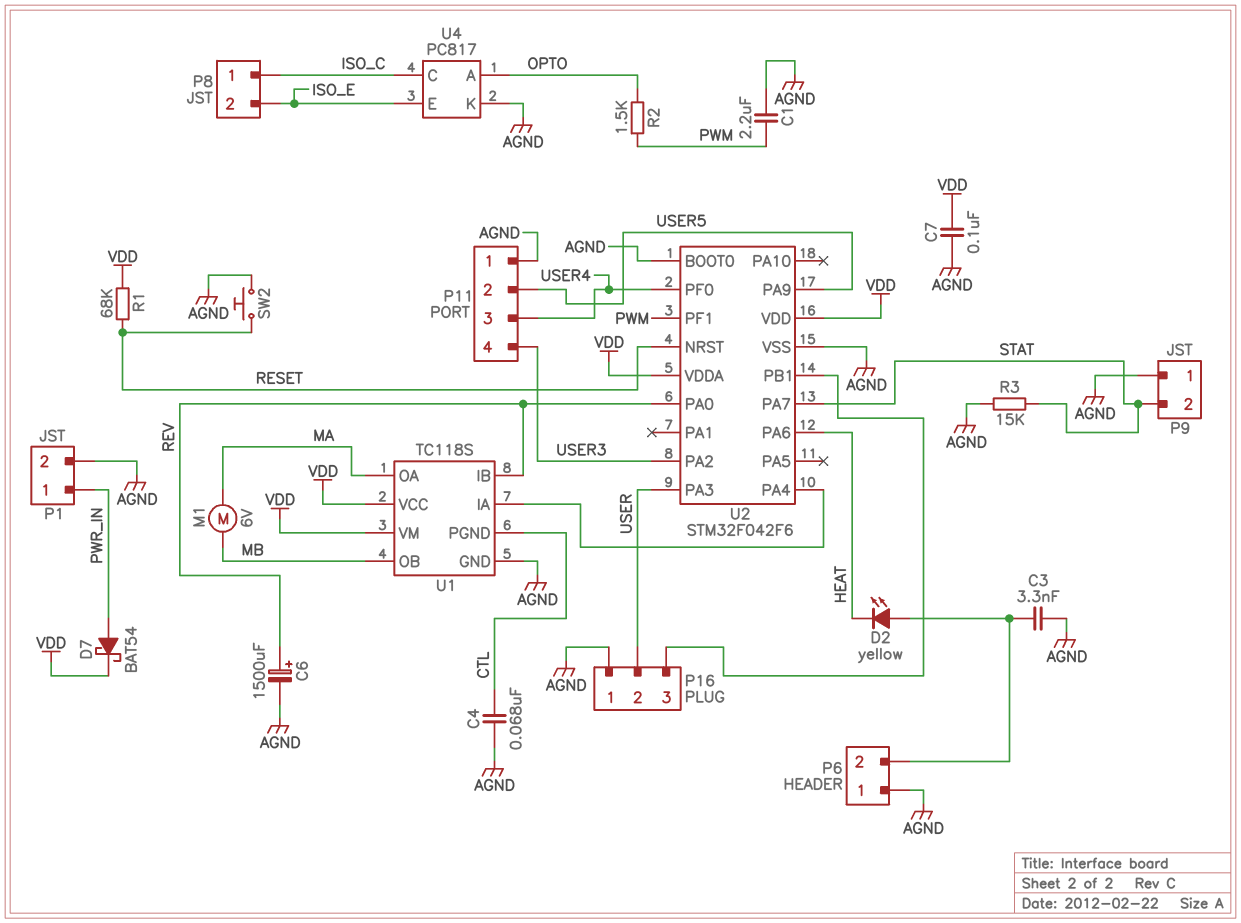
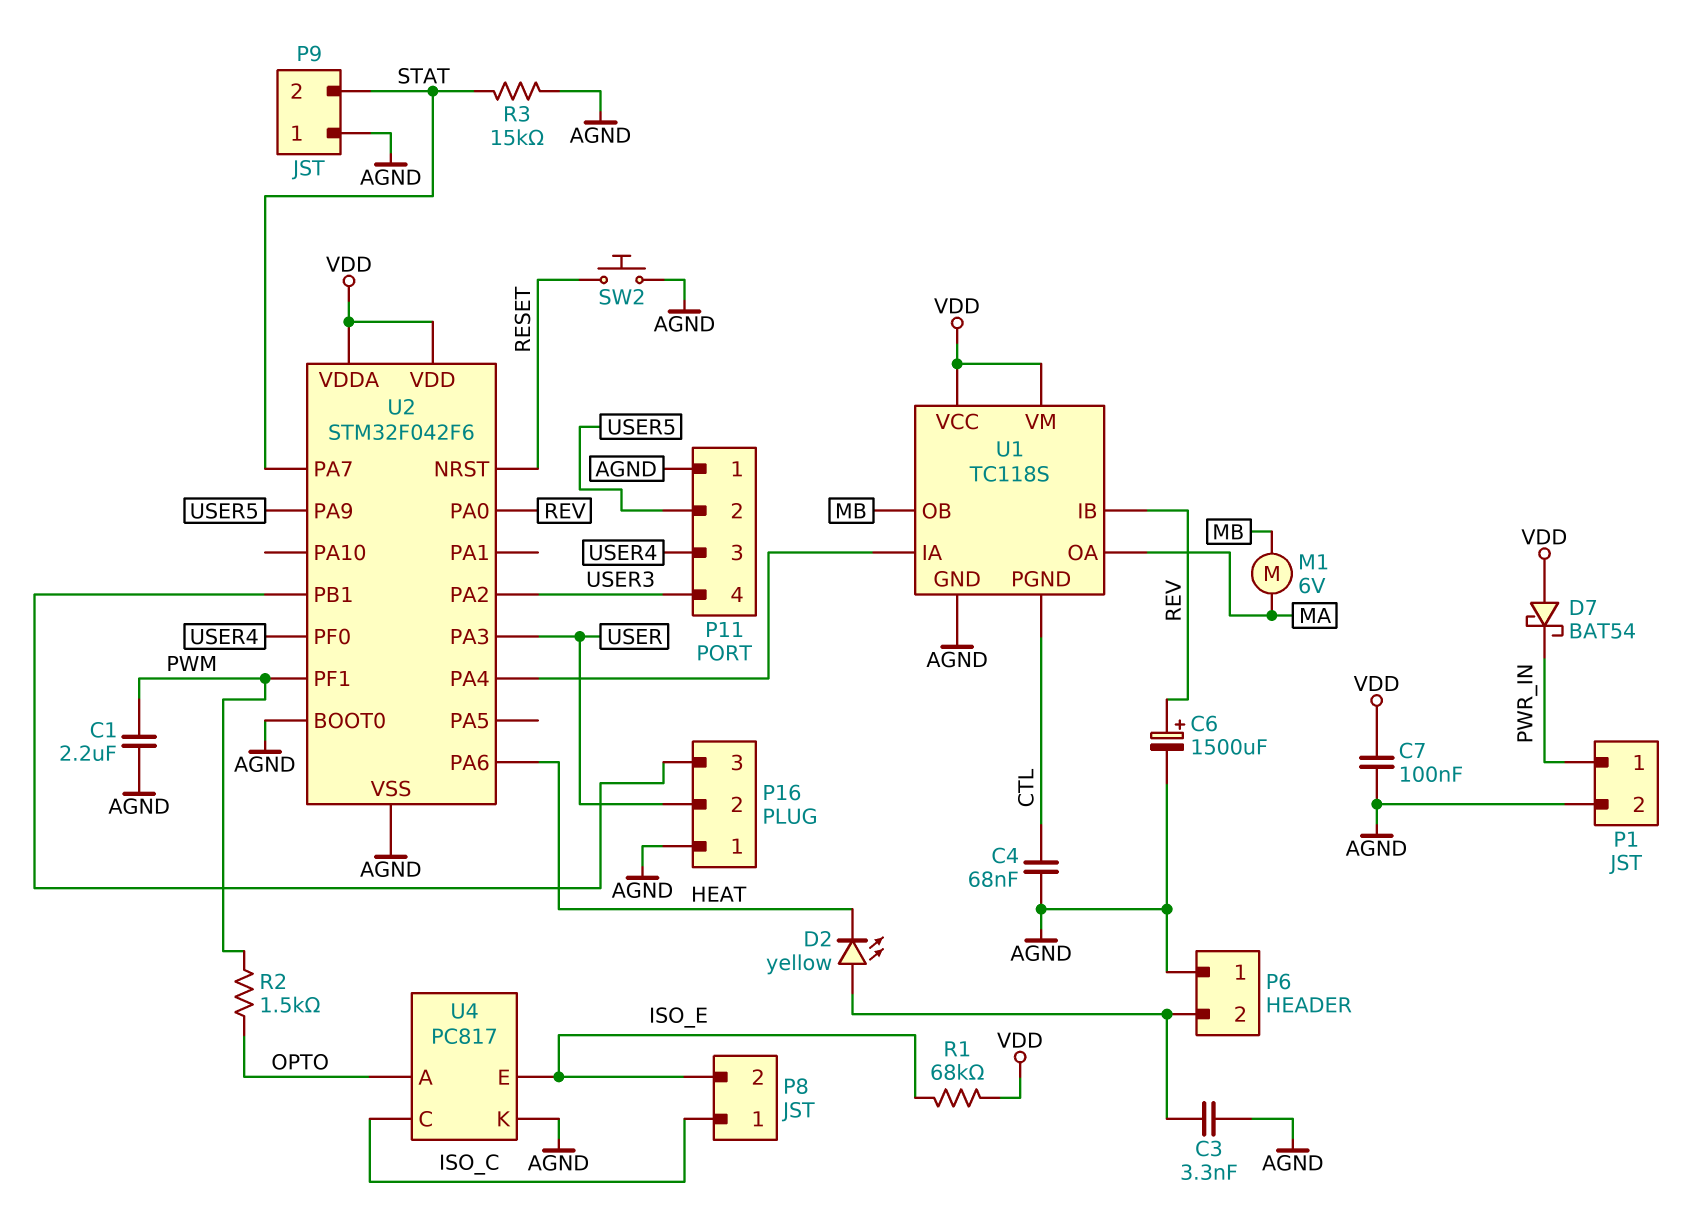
D7: schottky BAT54 (A PWR_IN, K VDD) -> schottky BAT54 (A VDD, K PWR_IN)
R1: 68k (RESET, VDD) -> 68k (ISO_E, VDD)

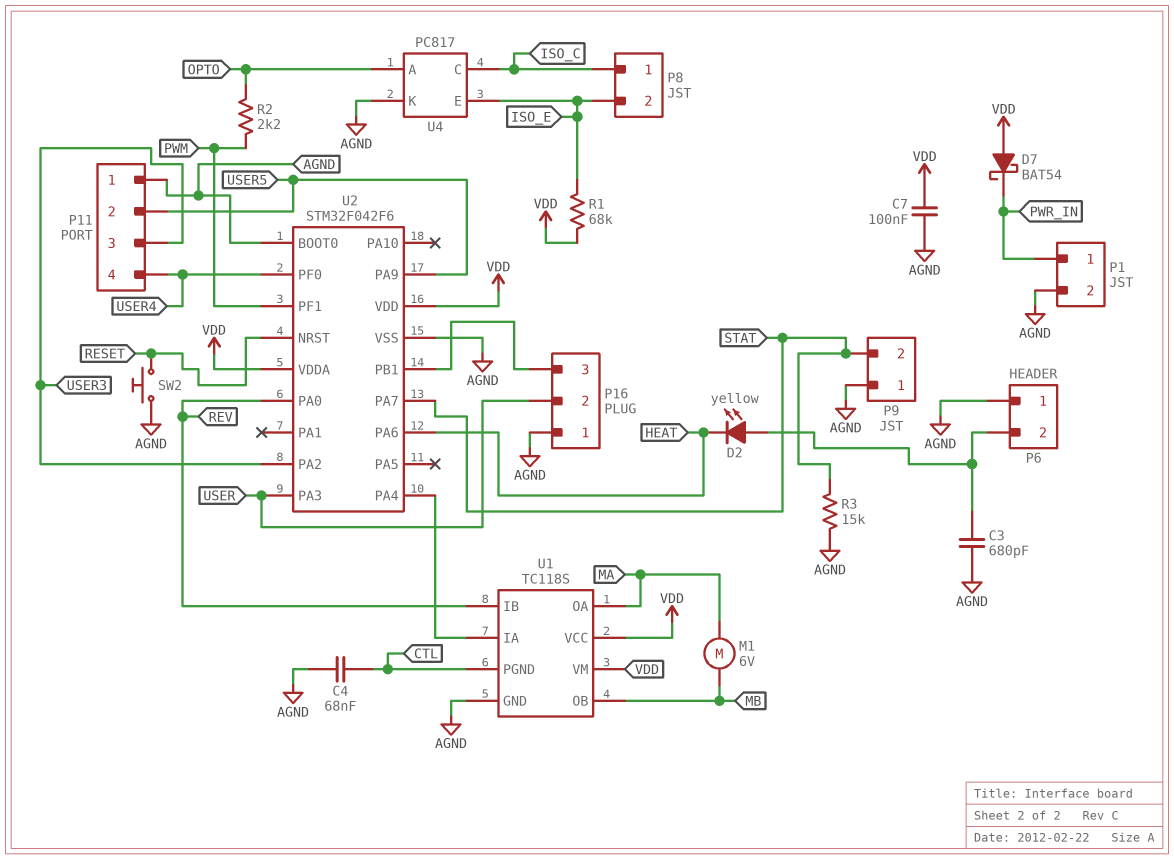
C1: 2.2uF (AGND, PWM) -> none
C3: 3.3nF (AGND, P6/2) -> 680pF (AGND, P6/2)
C6: 1500uF (plus REV, minus AGND) -> none
P11 pin 3: USER4 -> USER3
P11 pin 4: USER3 -> USER4
R2: 1.5k (OPTO, PWM) -> 2.2k (OPTO, PWM)

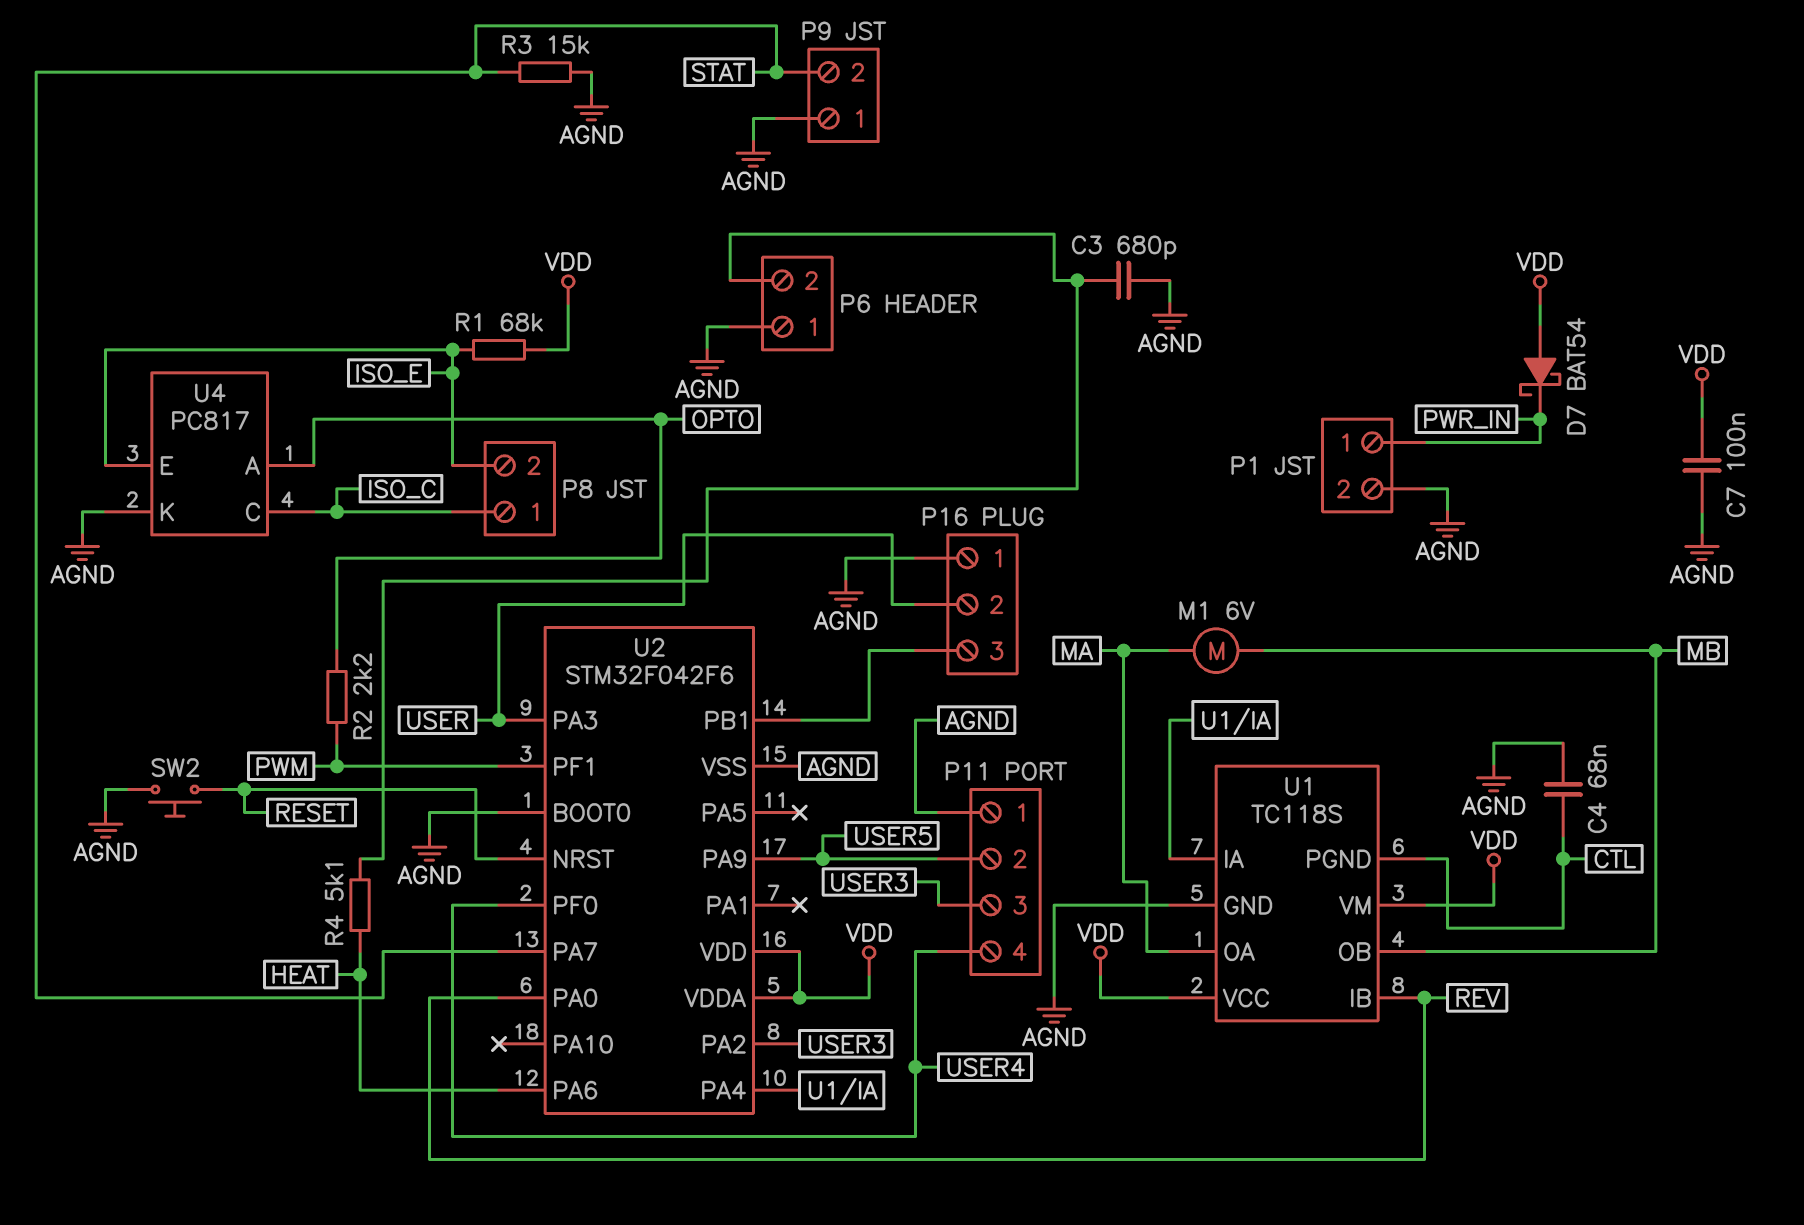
D2: LED yellow (A P6/2, K HEAT) -> none
R4: none -> 5.1k (HEAT, P6/2)

